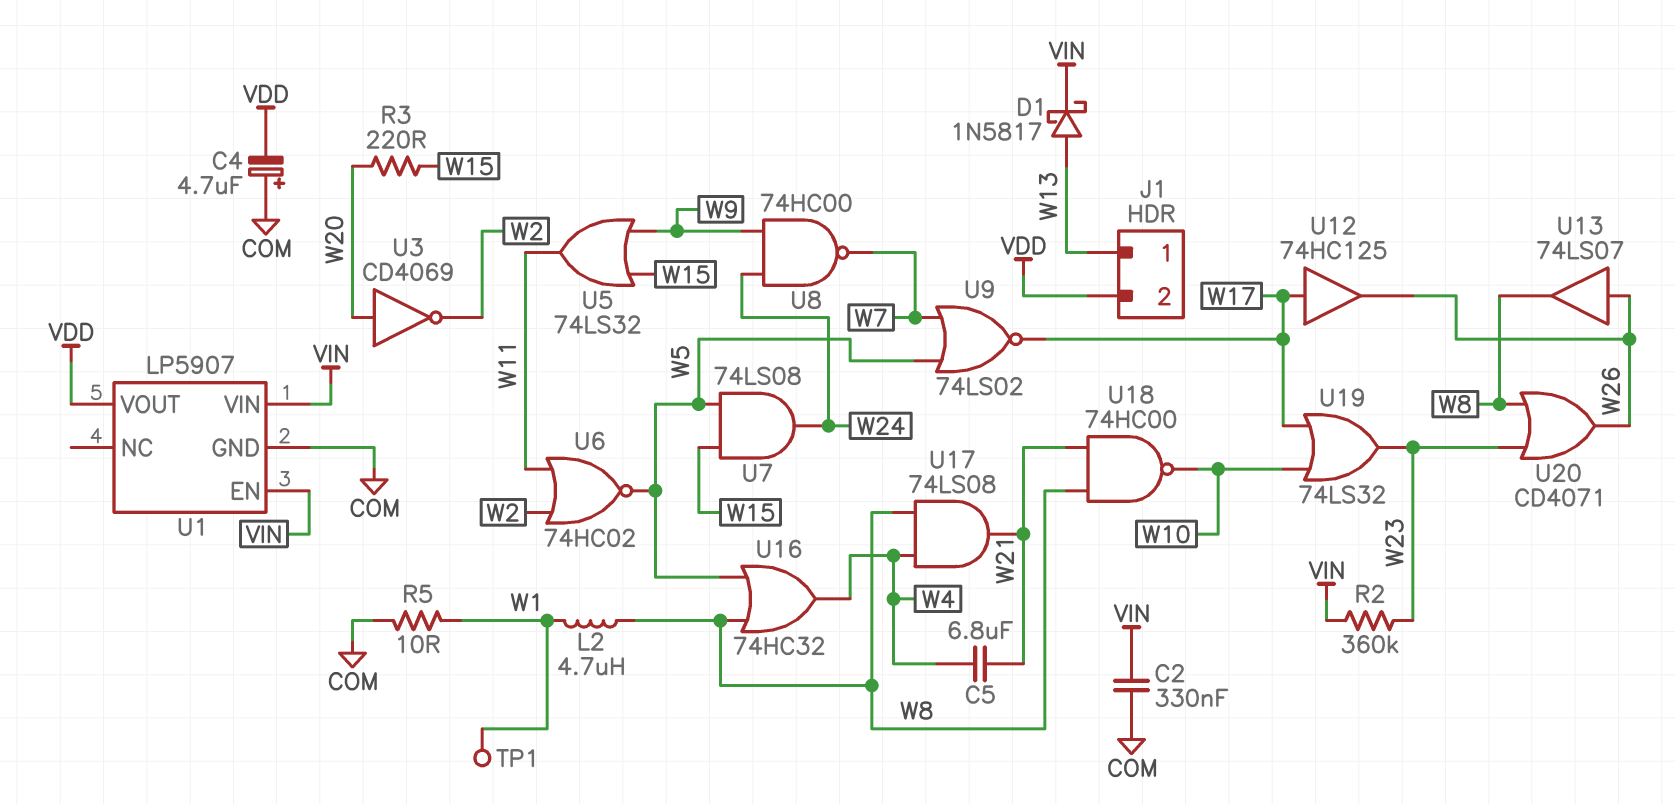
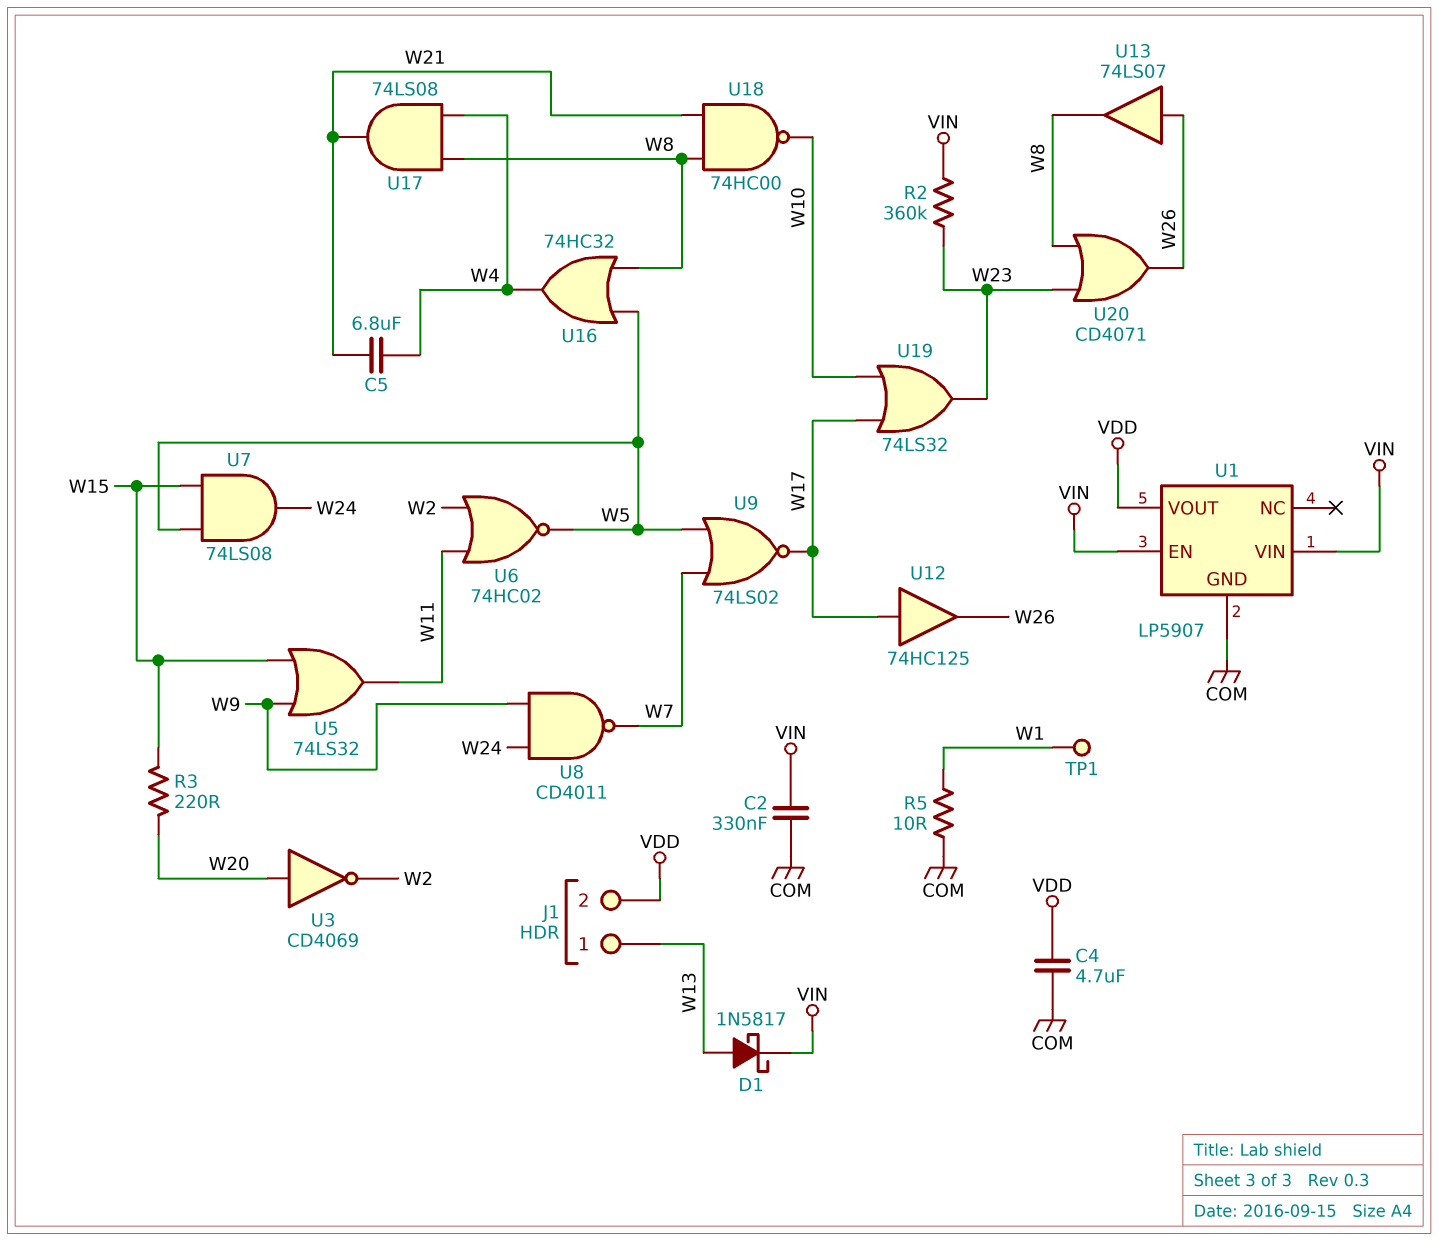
C4: 4.7uF (plus COM, minus VDD) -> 4.7uF (COM, VDD)
L2: 4.7uH (W1, W8) -> none
U8: NAND 74HC00 (in W9, in W24, out W7) -> NAND CD4011 (in W9, in W24, out W7)

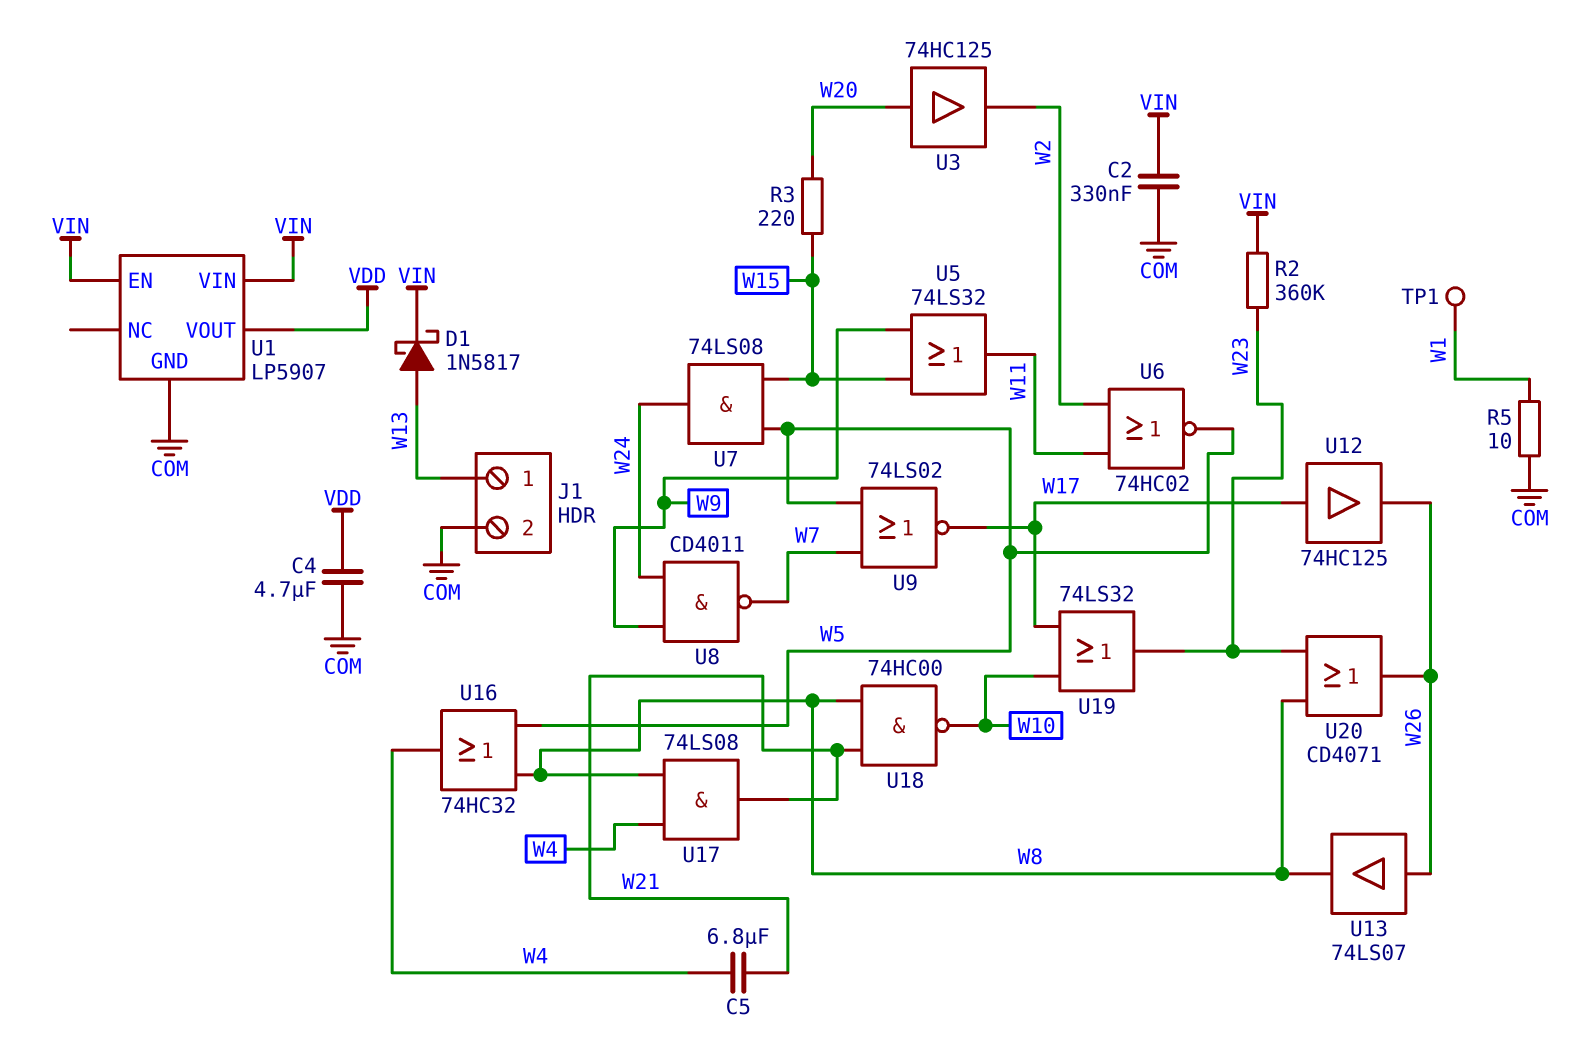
J1 pin 2: VDD -> COM
U3: NOT CD4069 (in W20, out W2) -> buffer 74HC125 (in W20, out W2)

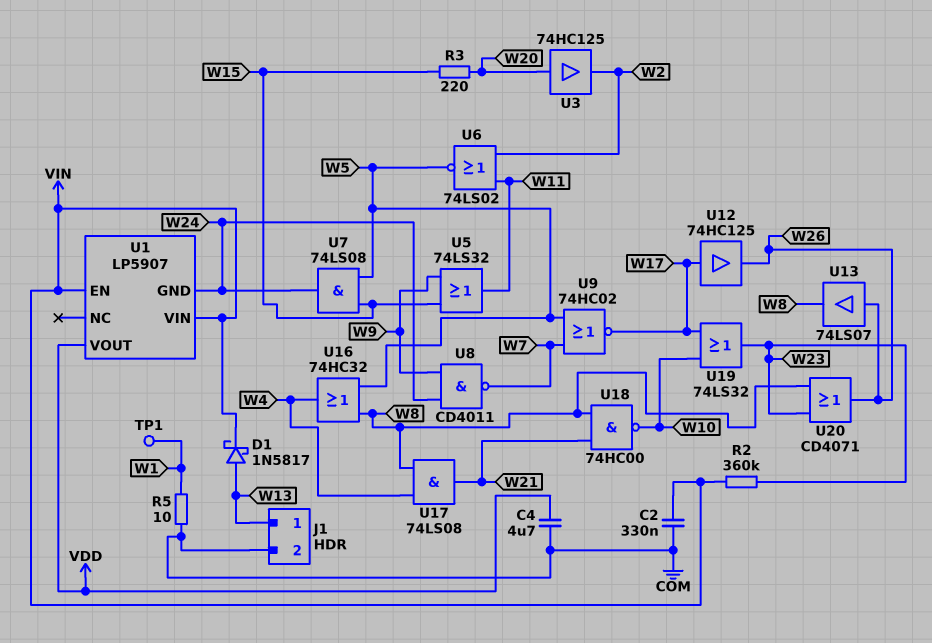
C5: 6.8uF (W4, W21) -> none
U1 pin GND: COM -> W24
U6: NOR 74HC02 (in W2, in W11, out W5) -> NOR 74LS02 (in W2, in W11, out W5)
U9: NOR 74LS02 (in W5, in W7, out W17) -> NOR 74HC02 (in W5, in W7, out W17)

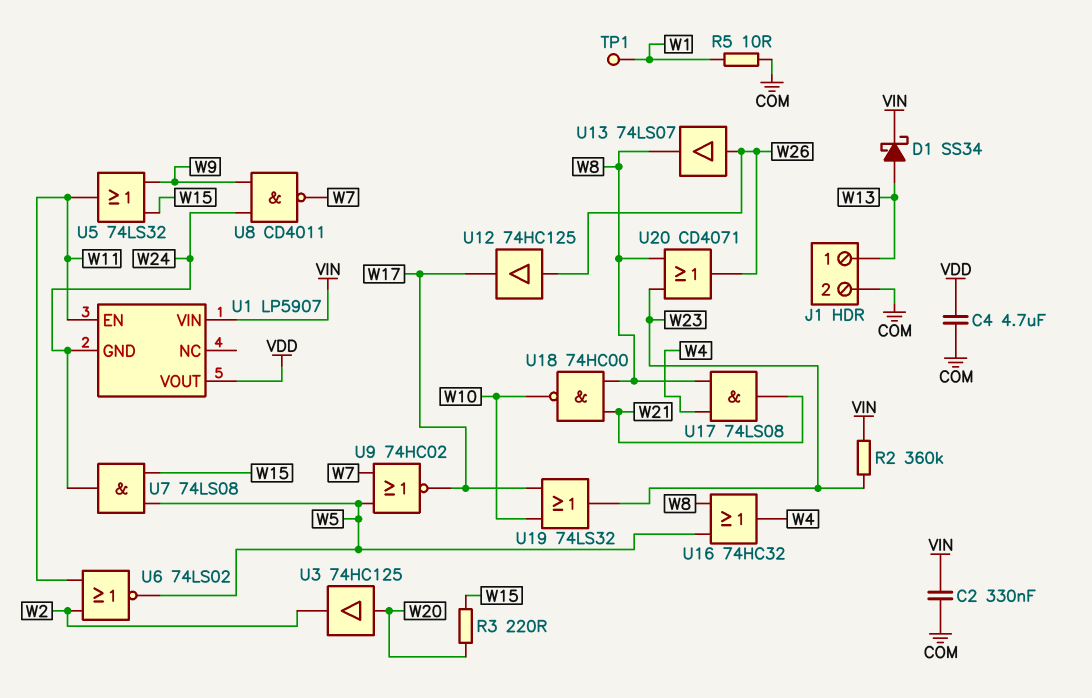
D1: schottky 1N5817 (A W13, K VIN) -> schottky SS34 (A W13, K VIN)
U1 pin EN: VIN -> W11
U12: buffer 74HC125 (in W17, out W26) -> buffer 74HC125 (in W26, out W17)

